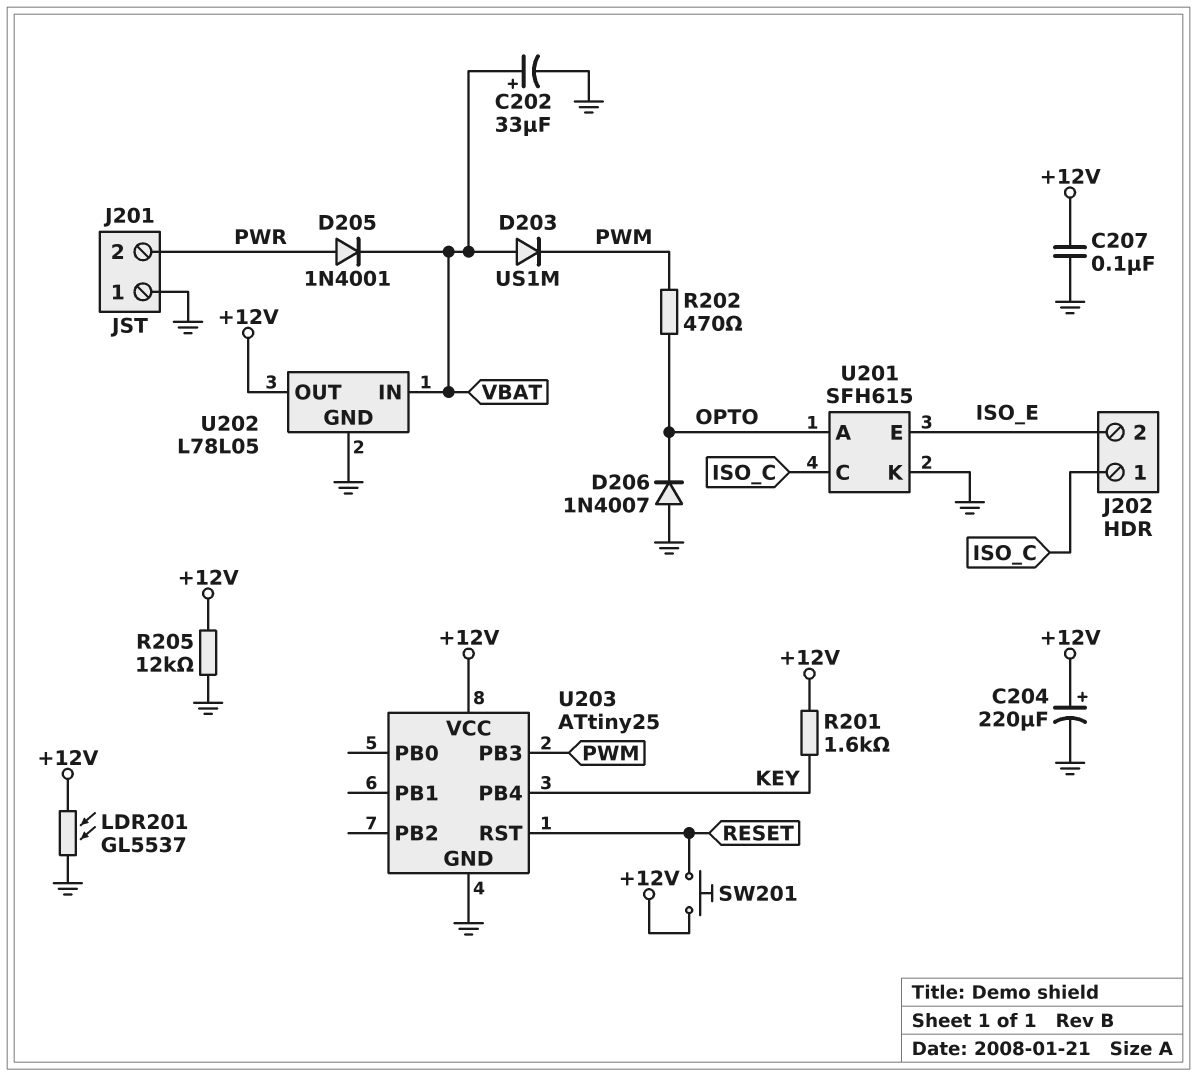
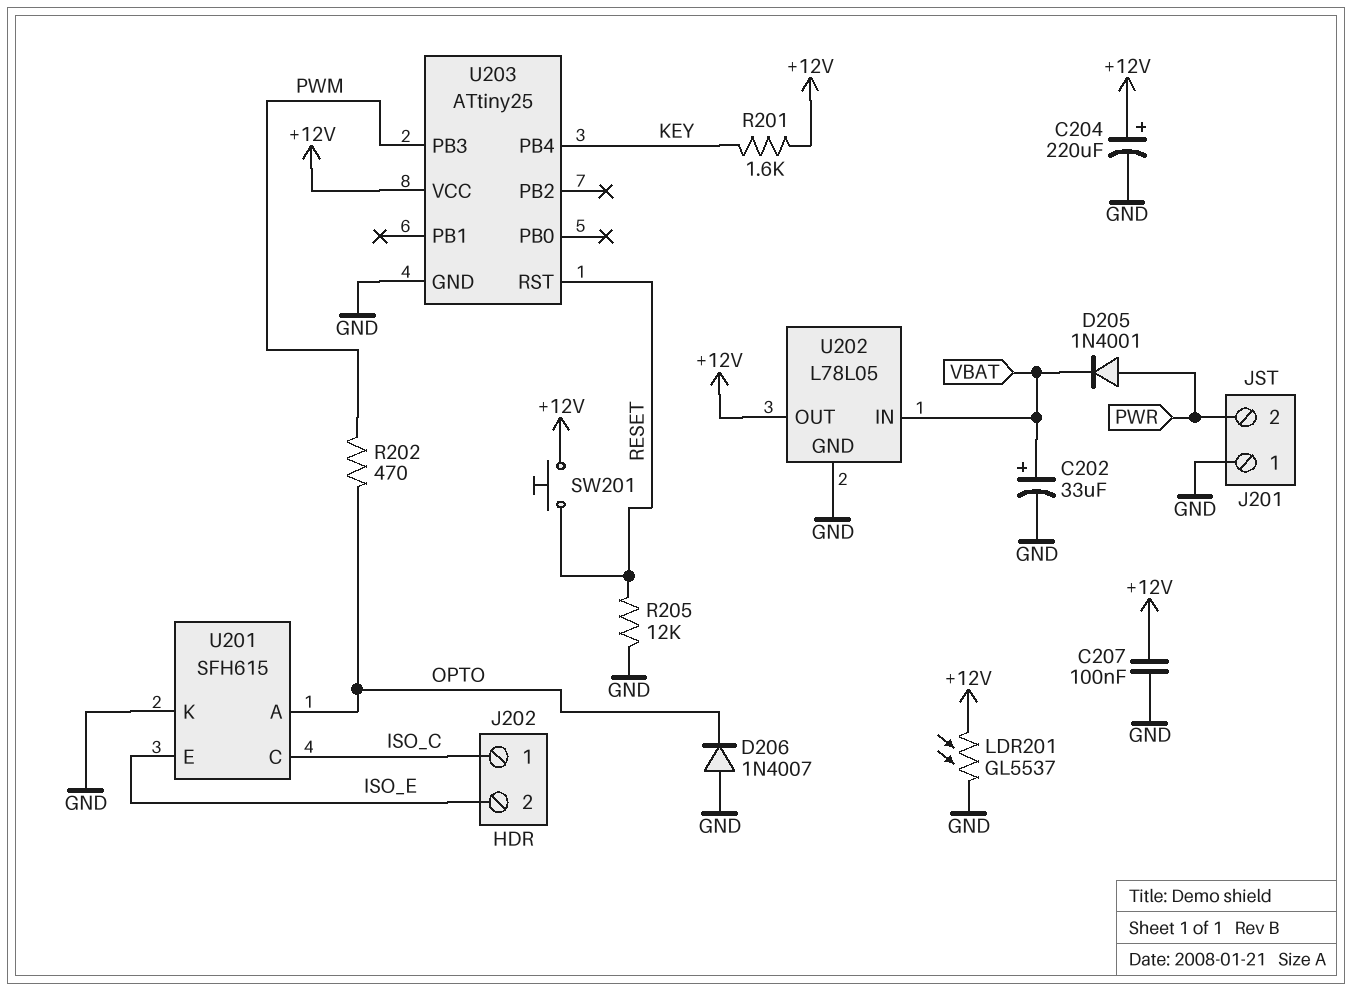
D203: diode US1M (A VBAT, K PWM) -> none
R205: 12k (+12V, GND) -> 12k (GND, RESET)

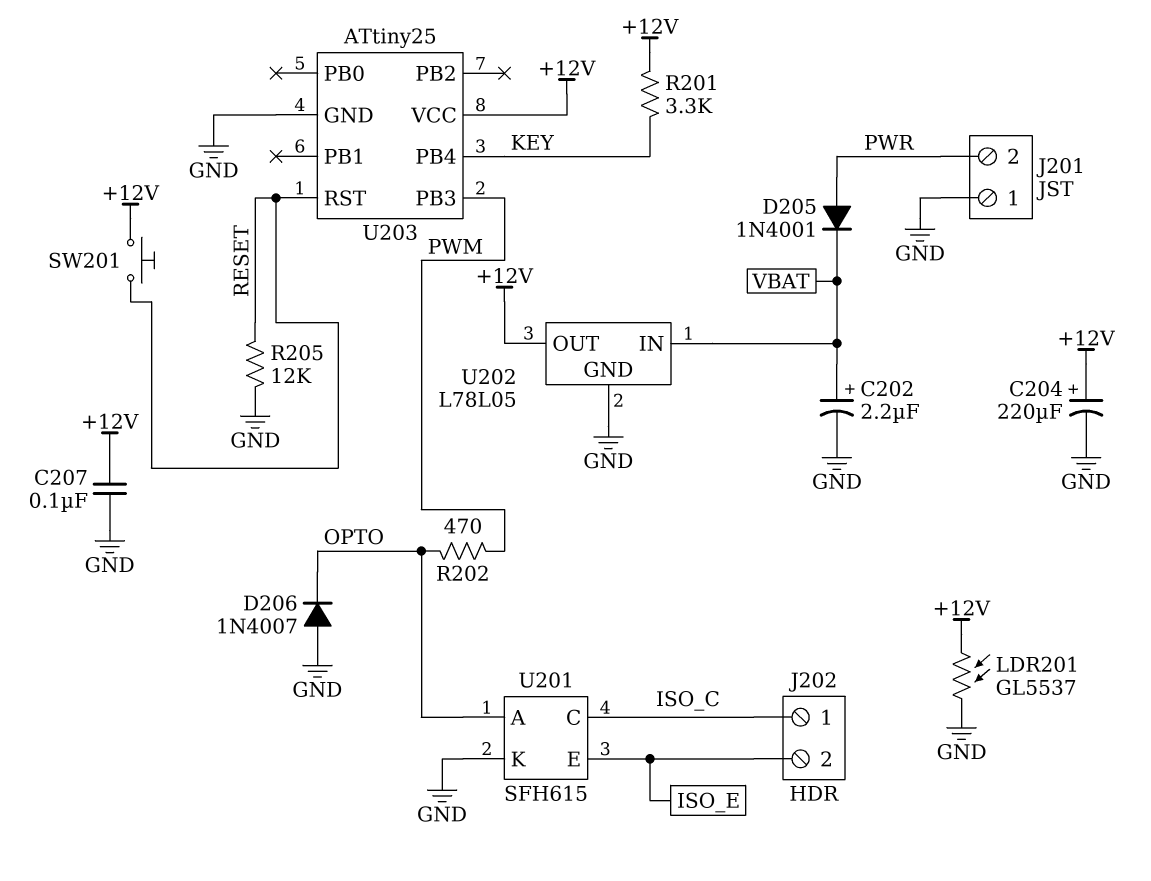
C202: 33uF (plus VBAT, minus GND) -> 2.2uF (plus VBAT, minus GND)
R201: 1.6k (+12V, KEY) -> 3.3k (+12V, KEY)

